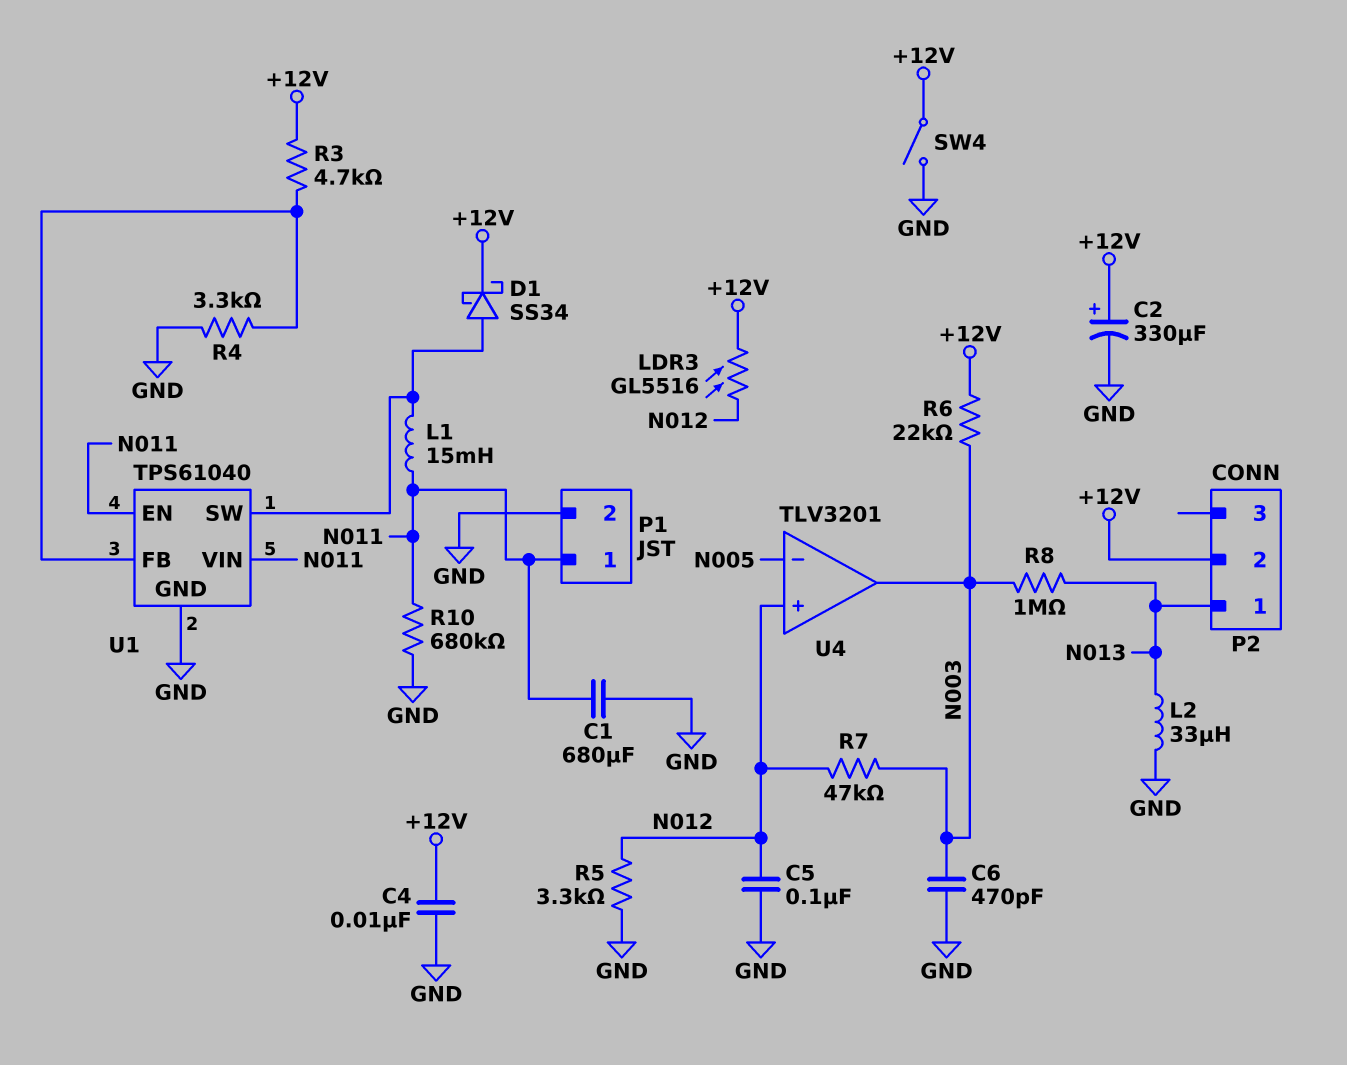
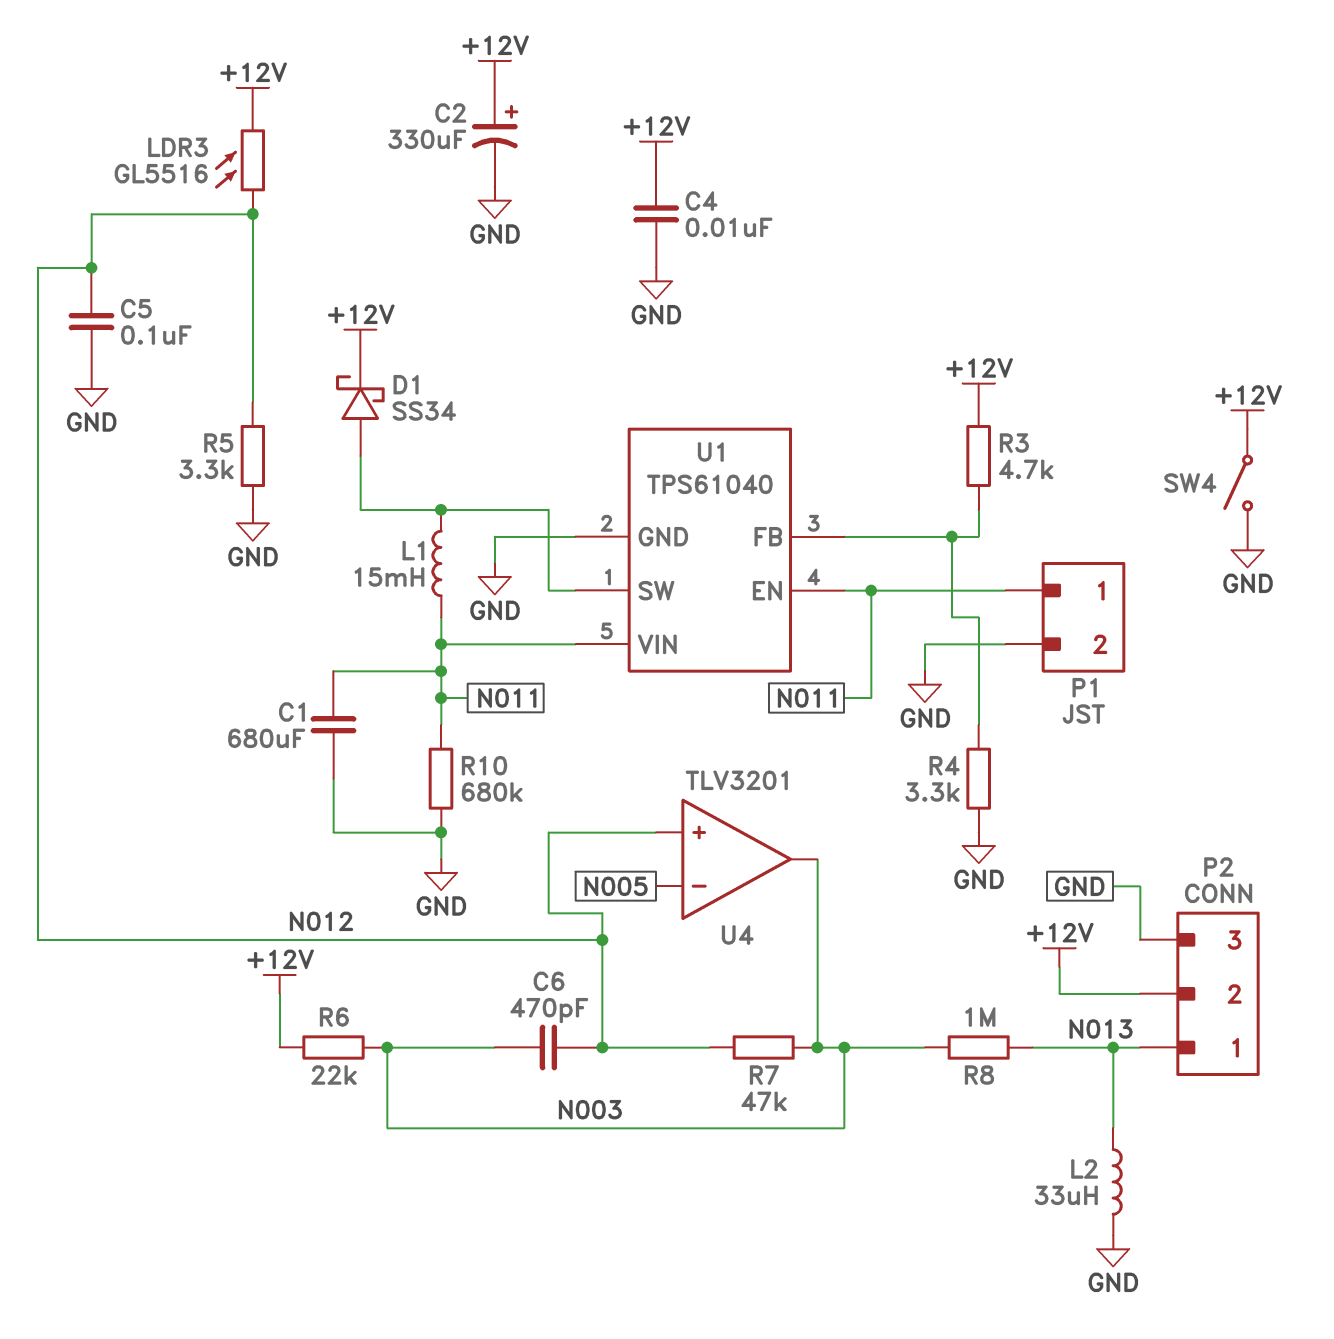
C6: 470pF (GND, N003) -> 470pF (N003, N012)
P2 pin 3: none -> GND

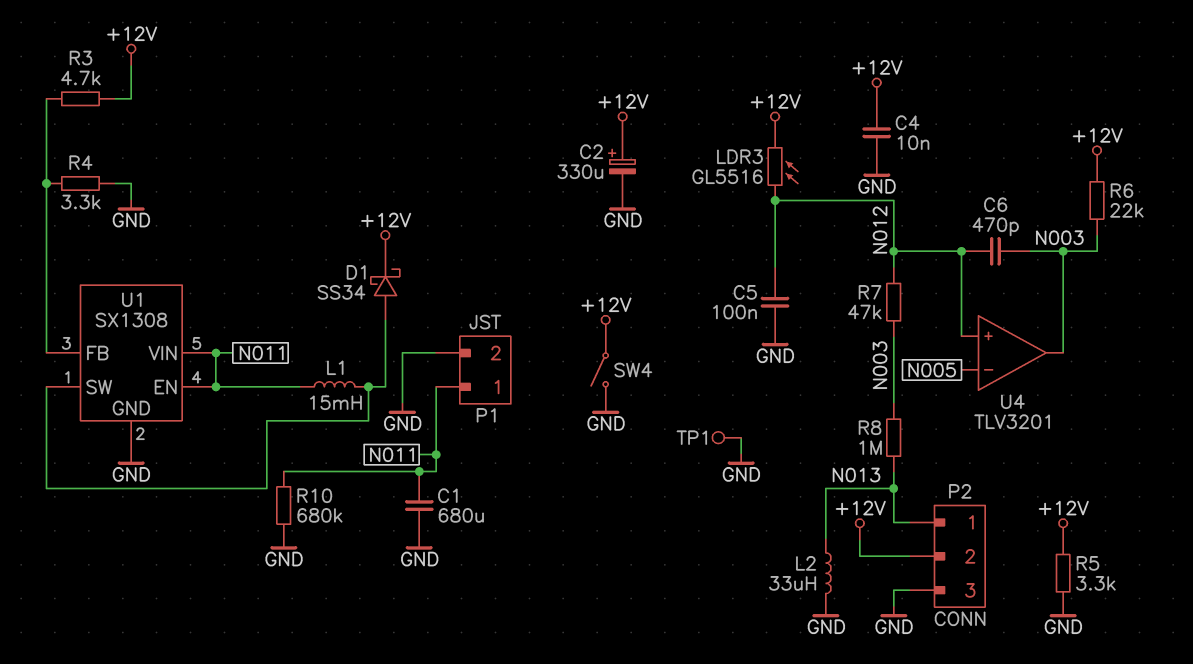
R5: 3.3k (GND, N012) -> 3.3k (+12V, GND)
TP1: none -> test point (GND)
U1: TPS61040 -> SX1308

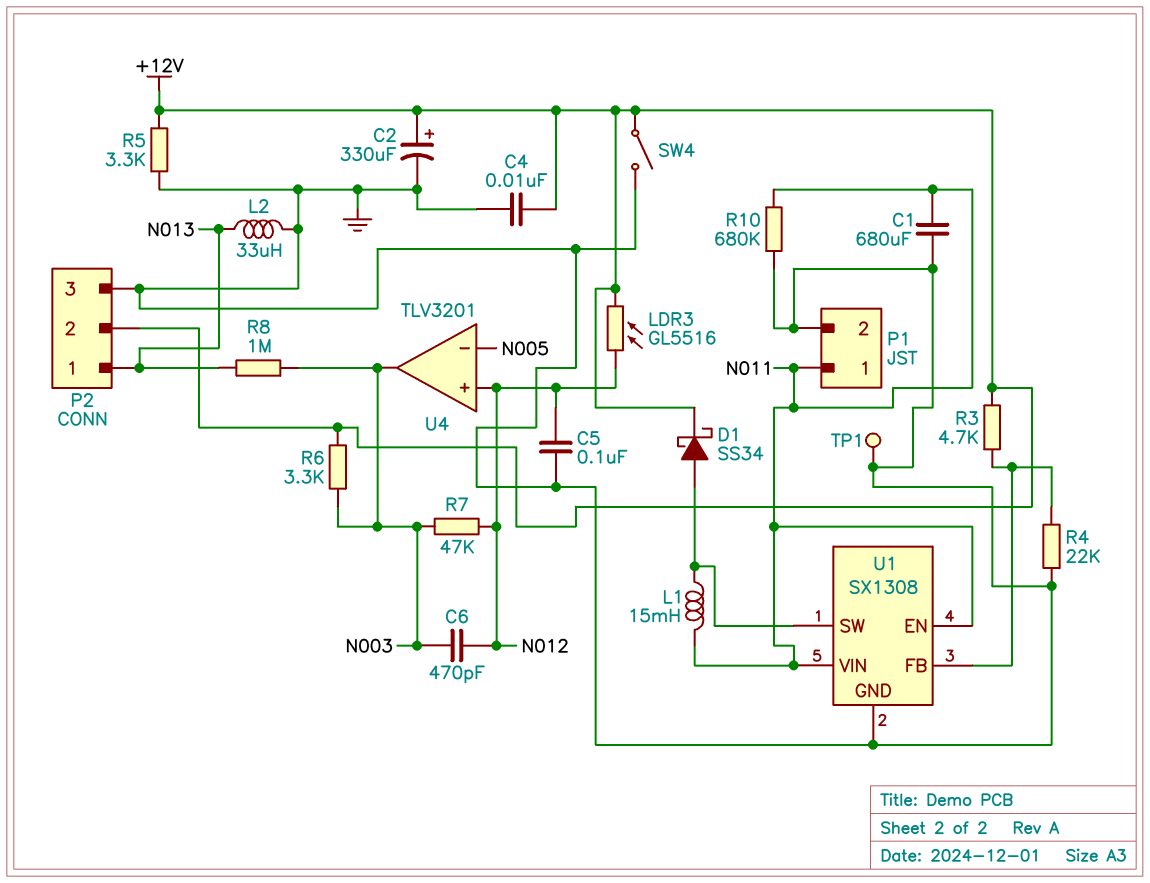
R4: 3.3k (GND, U1/FB) -> 22k (GND, U1/FB)
R6: 22k (+12V, N003) -> 3.3k (+12V, N003)

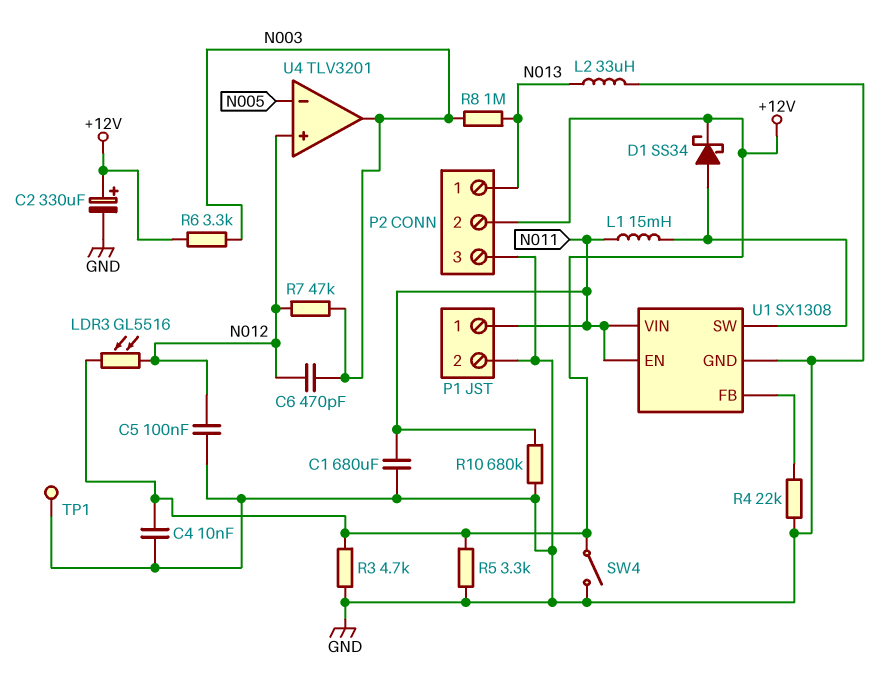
R3: 4.7k (+12V, U1/FB) -> 4.7k (+12V, GND)

